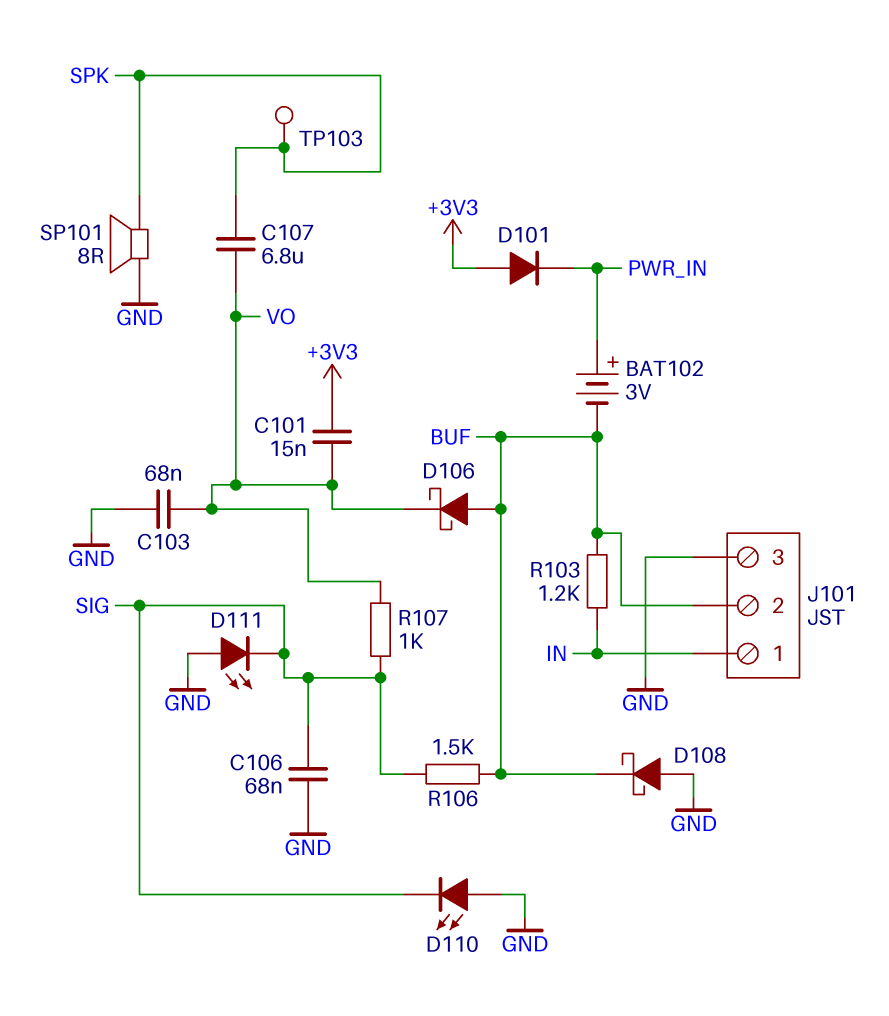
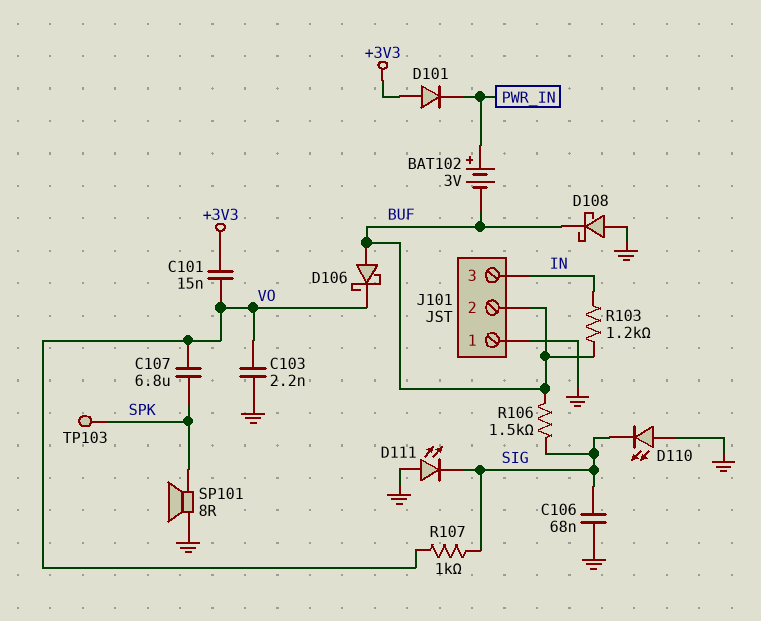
C103: 68nF (GND, VO) -> 2.2nF (GND, VO)
J101 pin 1: IN -> GND
J101 pin 3: GND -> IN

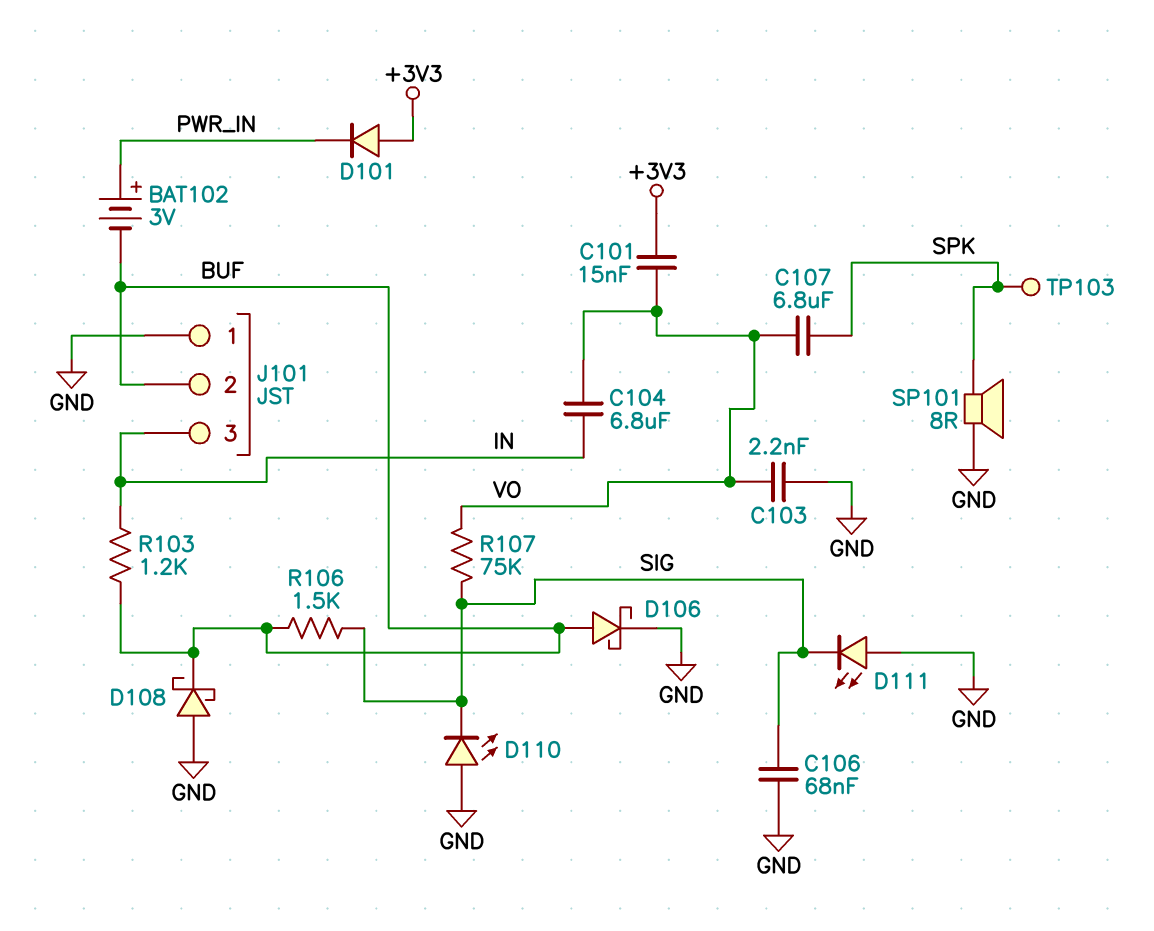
C104: none -> 6.8uF (IN, VO)
D106: schottky (A BUF, K VO) -> schottky (A BUF, K GND)
R107: 1k (SIG, VO) -> 75k (SIG, VO)

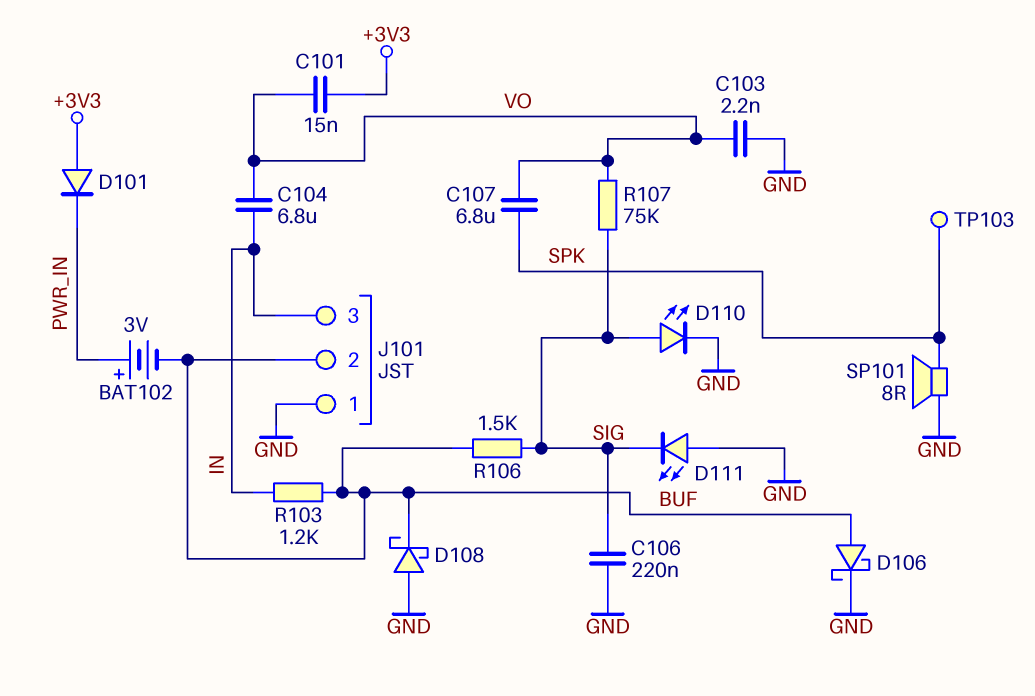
C106: 68nF (GND, SIG) -> 220nF (GND, SIG)
D110: LED (A GND, K SIG) -> LED (A SIG, K GND)

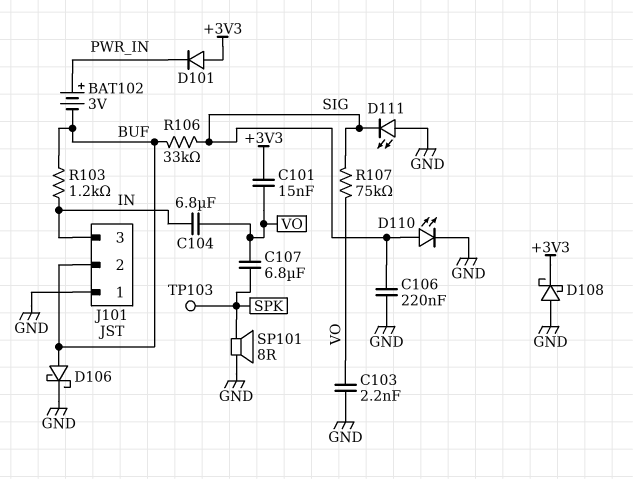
D108: schottky (A GND, K BUF) -> schottky (A GND, K +3V3)
R106: 1.5k (BUF, SIG) -> 33k (BUF, SIG)

